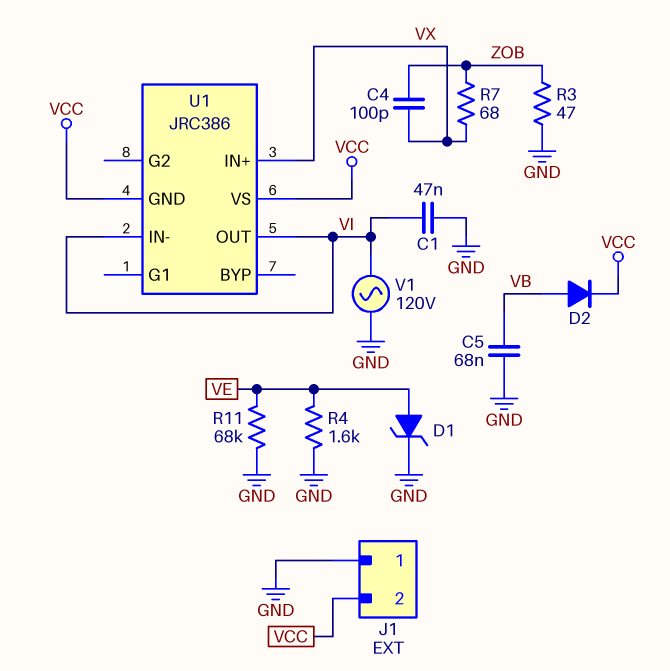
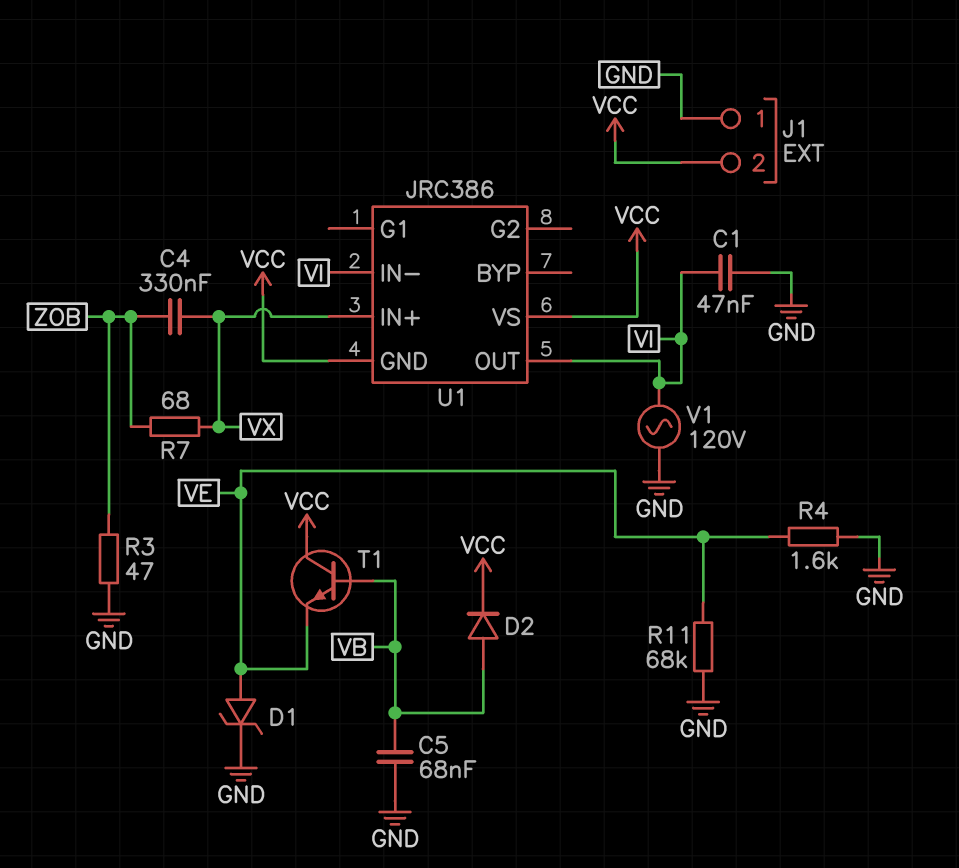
C4: 100pF (VX, ZOB) -> 330nF (VX, ZOB)
T1: none -> NPN (B VB, C VCC, E VE)

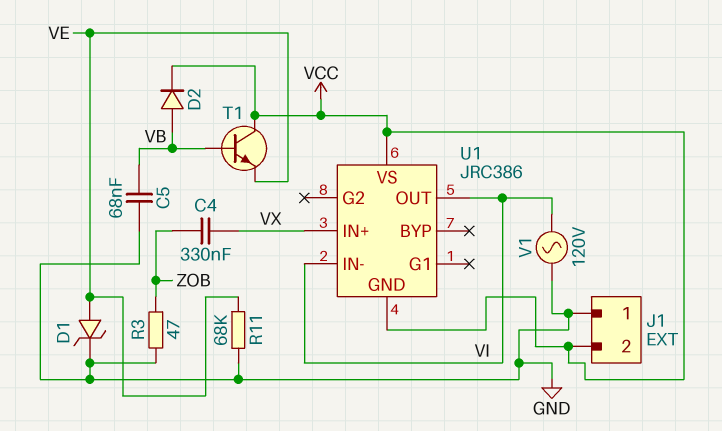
C1: 47nF (GND, VI) -> none
R4: 1.6k (GND, VE) -> none
R7: 68 (VX, ZOB) -> none

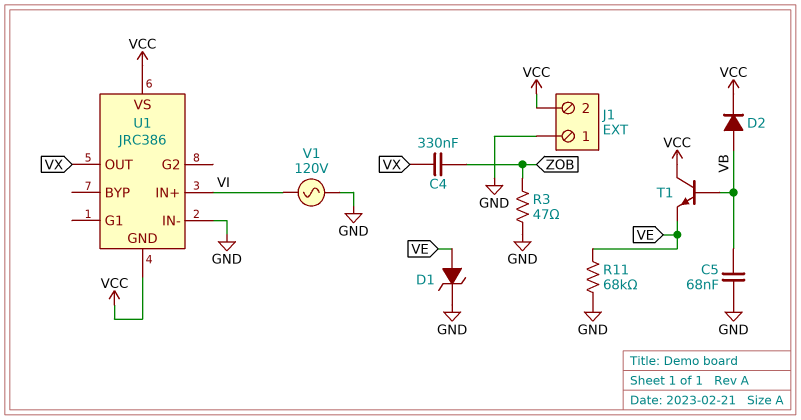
U1 pin IN+: VX -> VI
U1 pin IN-: VI -> GND
U1 pin OUT: VI -> VX

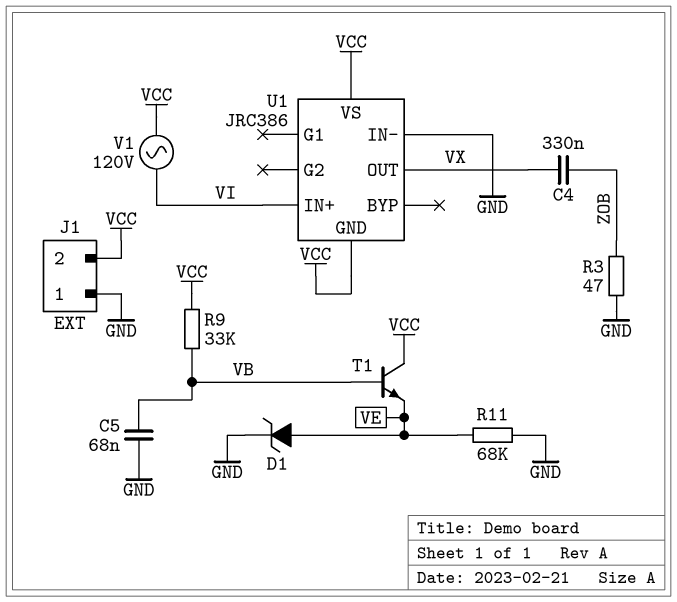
D2: diode (A VB, K VCC) -> none
R9: none -> 33k (VB, VCC)
V1: AC 120V (GND, VI) -> AC 120V (VCC, VI)

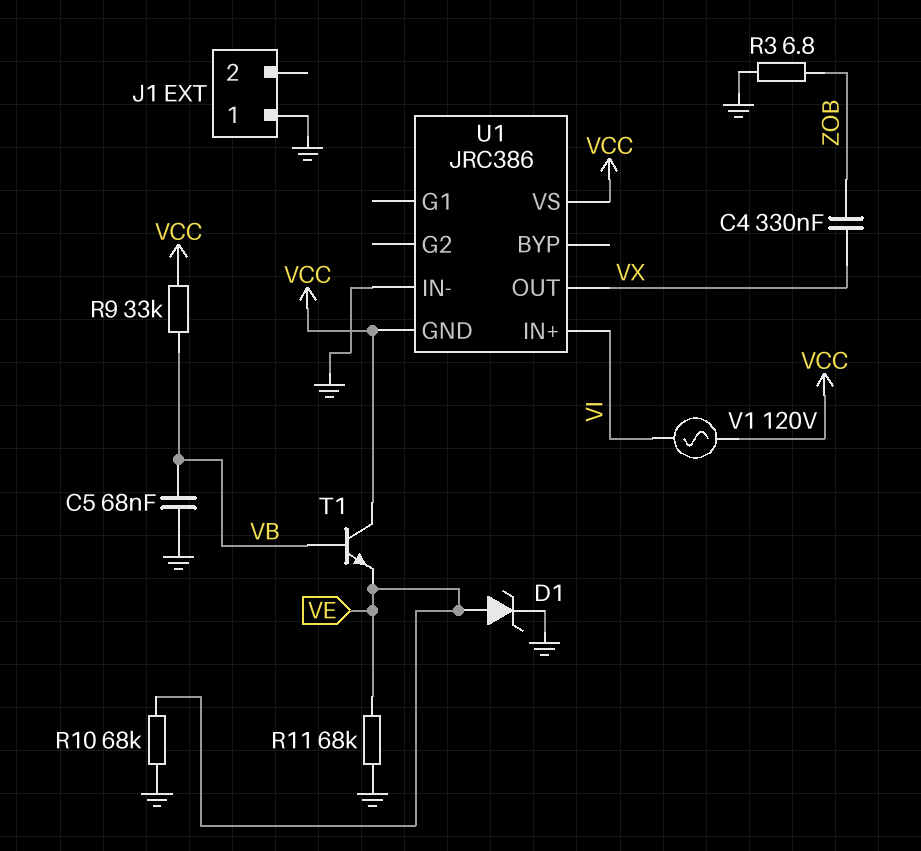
J1 pin 2: VCC -> none
R3: 47 (GND, ZOB) -> 6.8 (GND, ZOB)
R10: none -> 68k (GND, VE)

